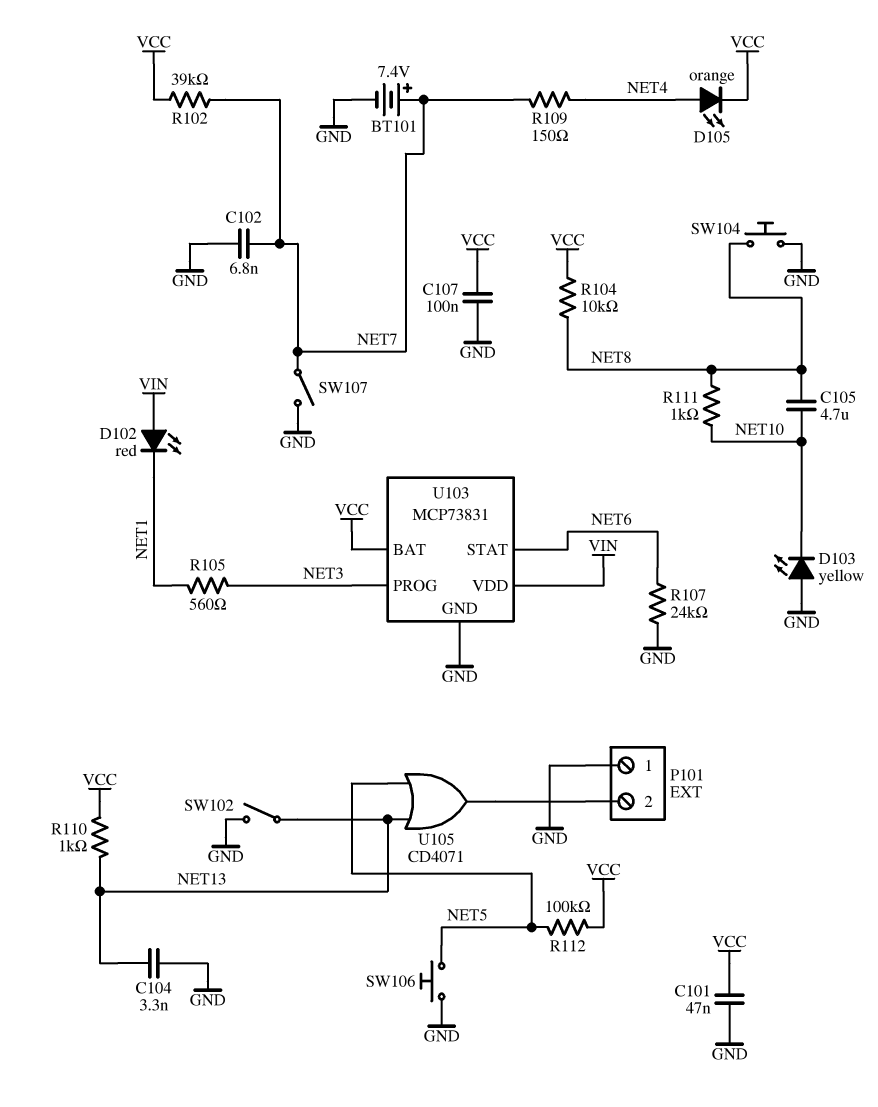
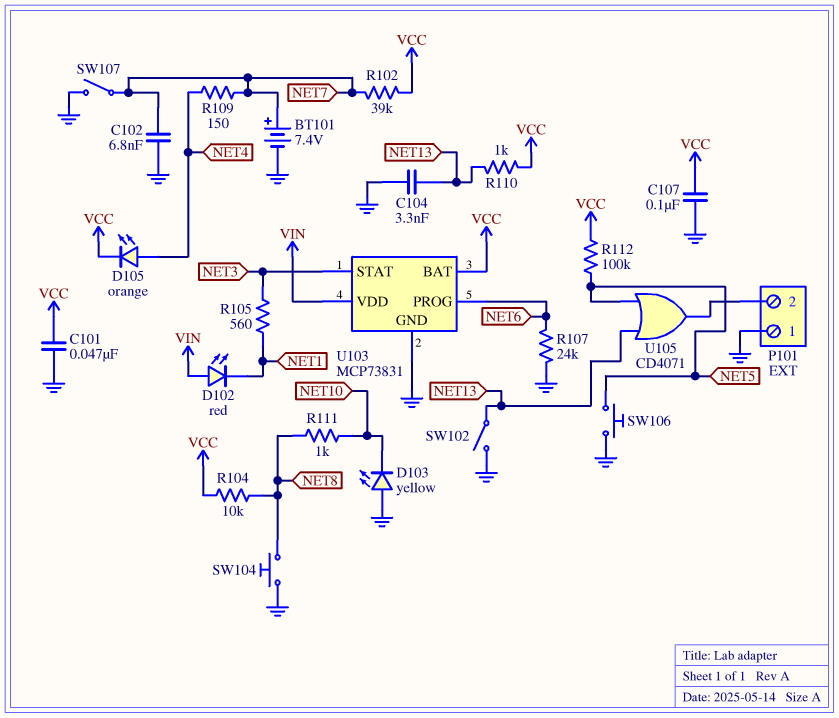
C105: 4.7uF (NET8, NET10) -> none
U103 pin PROG: NET3 -> NET6
U103 pin STAT: NET6 -> NET3

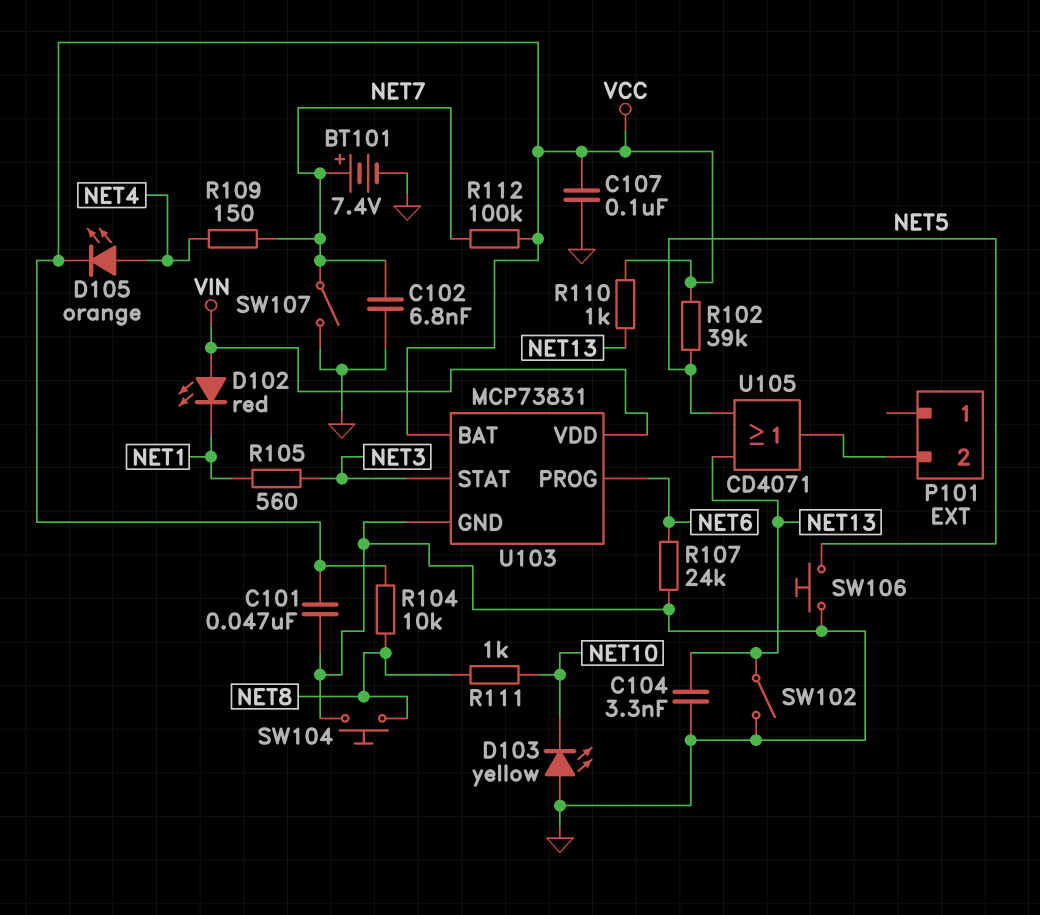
P101 pin 1: GND -> none
R102: 39k (NET7, VCC) -> 39k (NET5, VCC)
R112: 100k (NET5, VCC) -> 100k (NET7, VCC)

